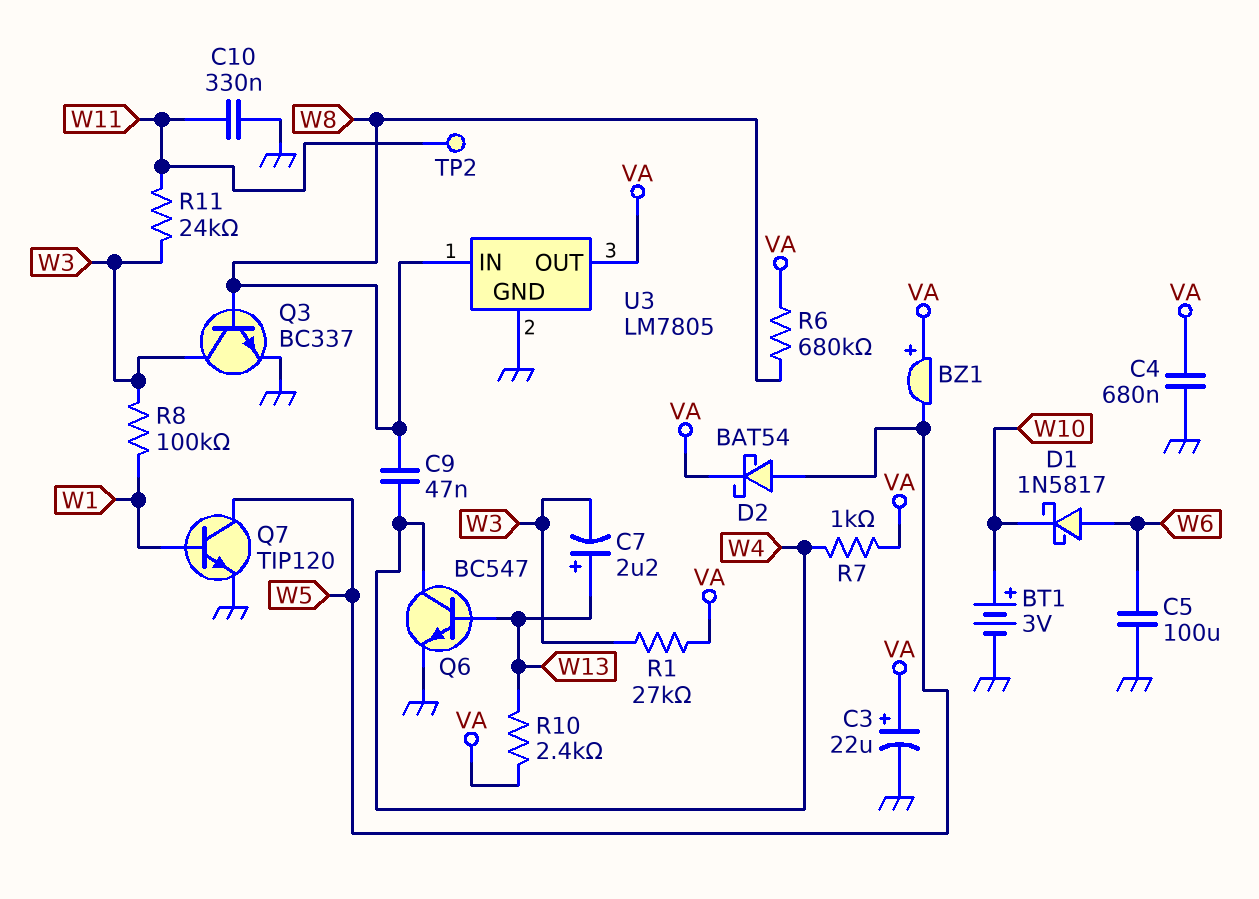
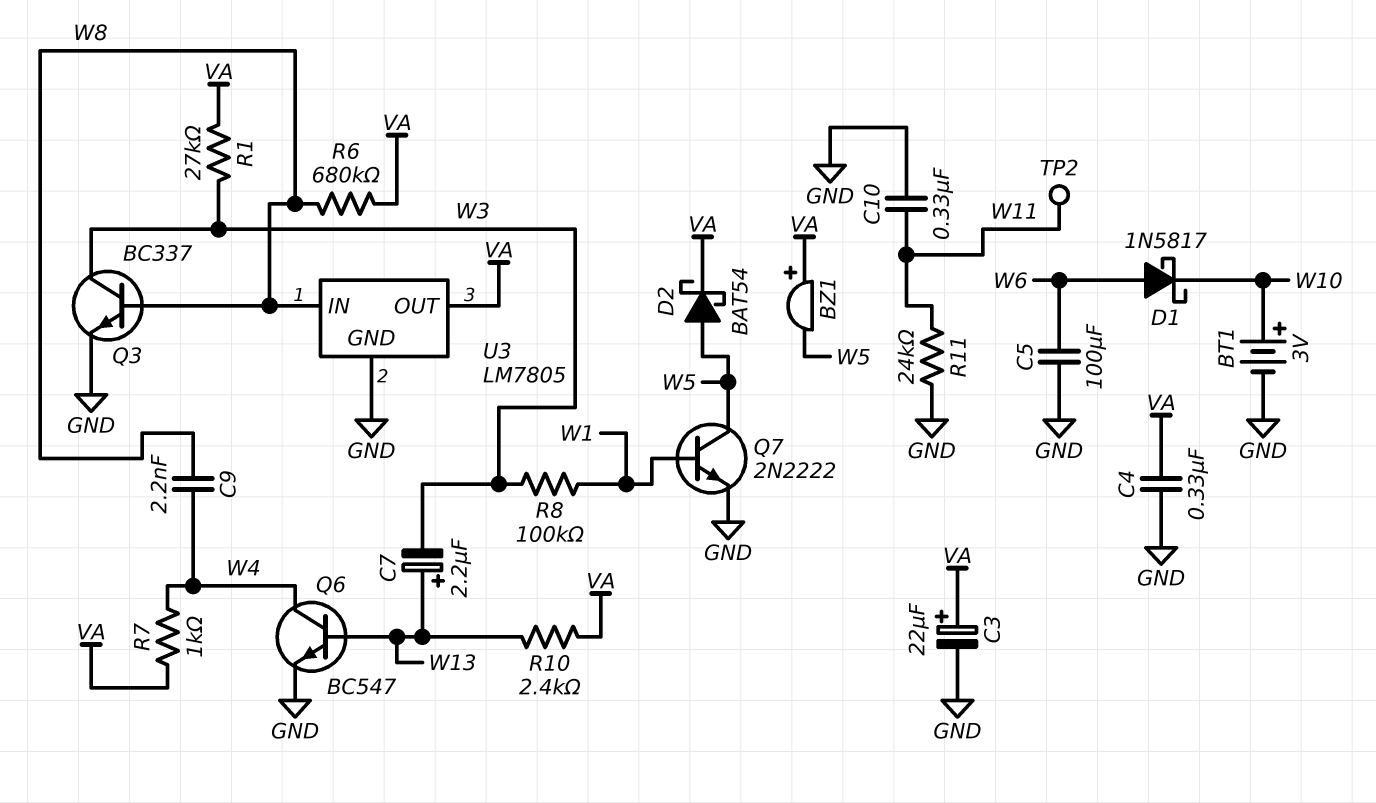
C4: 680nF (GND, VA) -> 330nF (GND, VA)
C9: 47nF (W4, W8) -> 2.2nF (W4, W8)
Q7: NPN TIP120 (B W1, C W5, E GND) -> NPN 2N2222 (B W1, C W5, E GND)
R11: 24k (W3, W11) -> 24k (GND, W11)

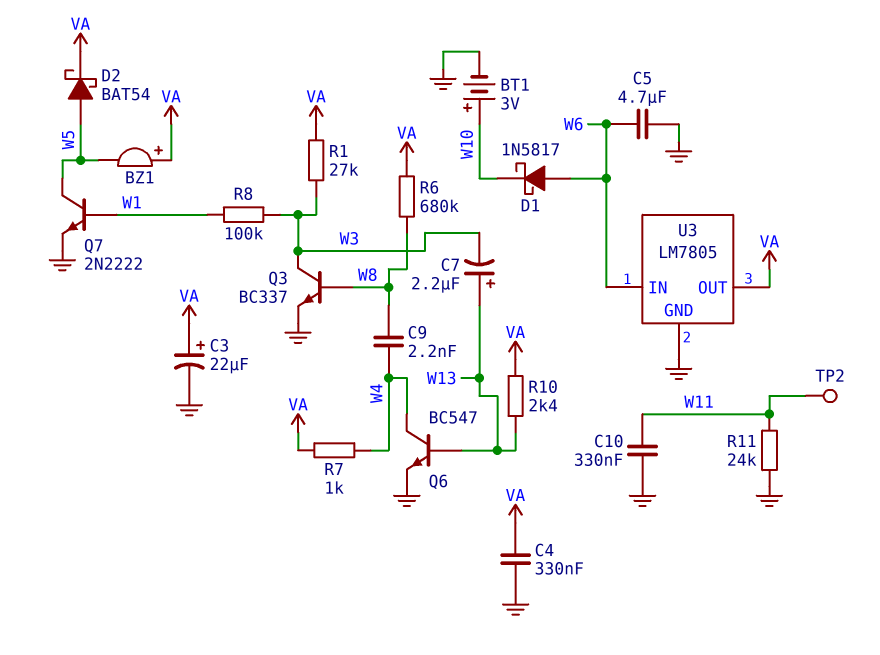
C5: 100uF (GND, W6) -> 4.7uF (GND, W6)
U3 pin IN: W8 -> W6

